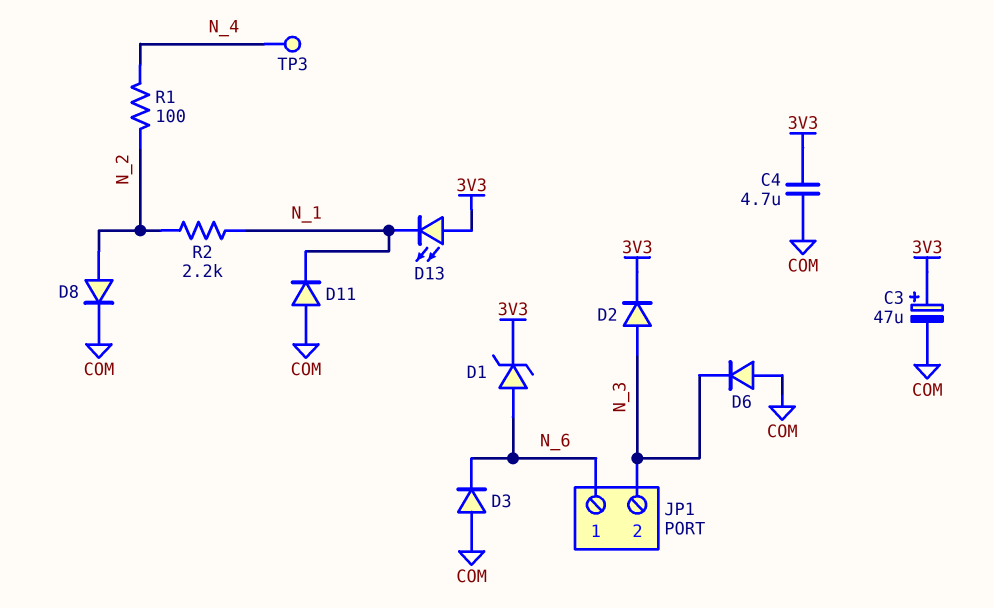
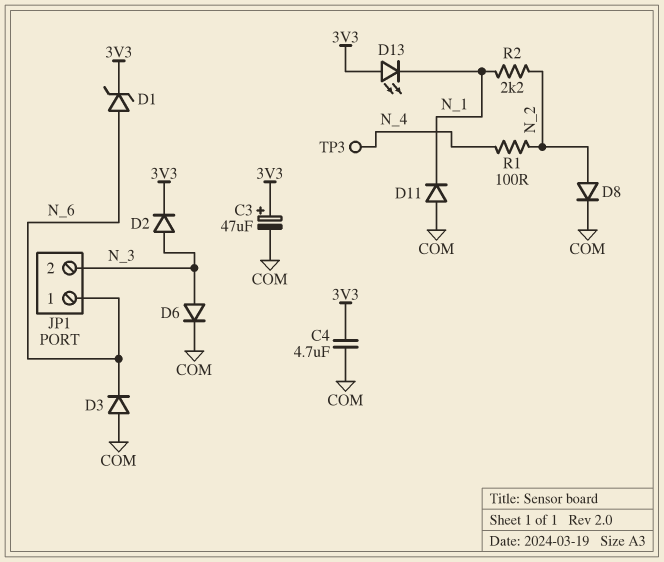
D6: diode (A COM, K N_3) -> diode (A N_3, K COM)

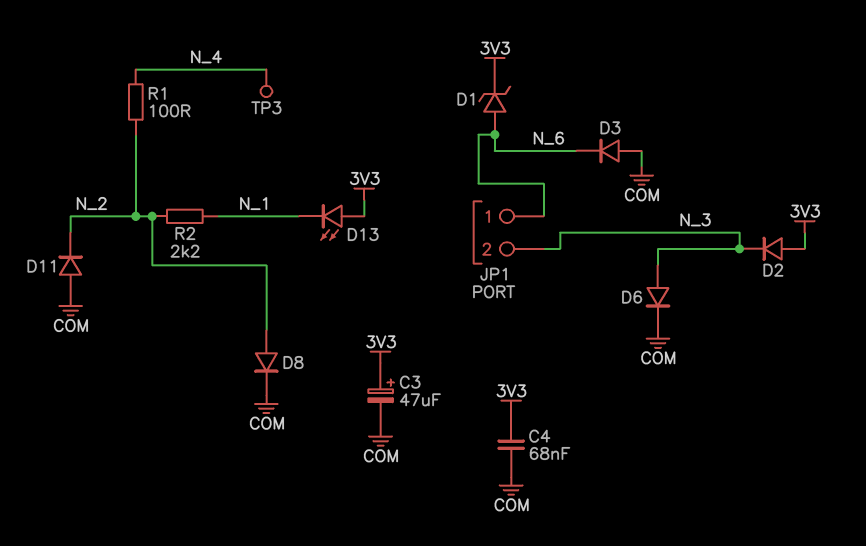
C4: 4.7uF (3V3, COM) -> 68nF (3V3, COM)
D2: diode (A N_3, K 3V3) -> diode (A 3V3, K N_3)
D11: diode (A COM, K N_1) -> diode (A COM, K N_2)

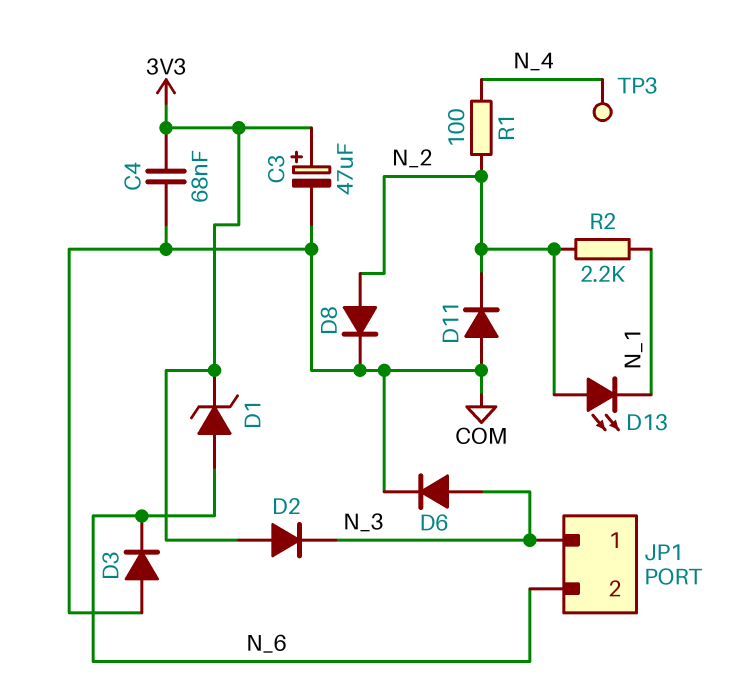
D13: LED (A 3V3, K N_1) -> LED (A N_2, K N_1)
JP1 pin 1: N_6 -> N_3
JP1 pin 2: N_3 -> N_6

